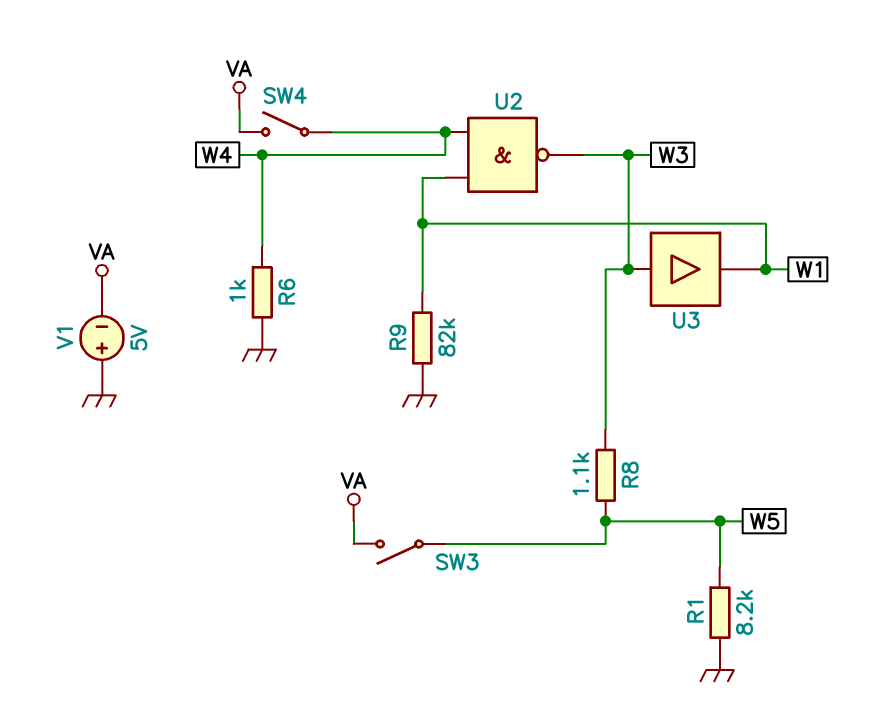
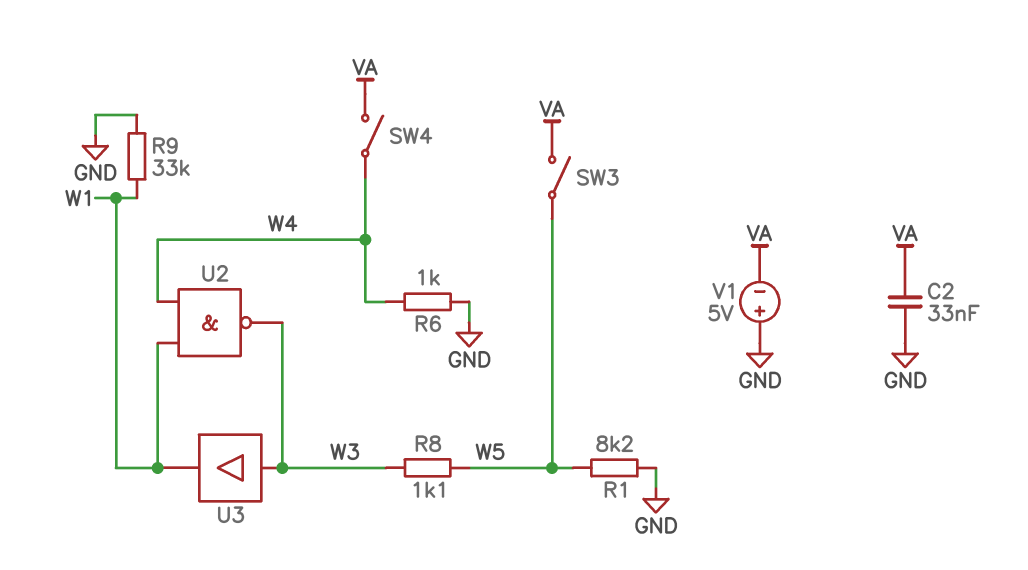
C2: none -> 33nF (GND, VA)
R9: 82k (GND, W1) -> 33k (GND, W1)

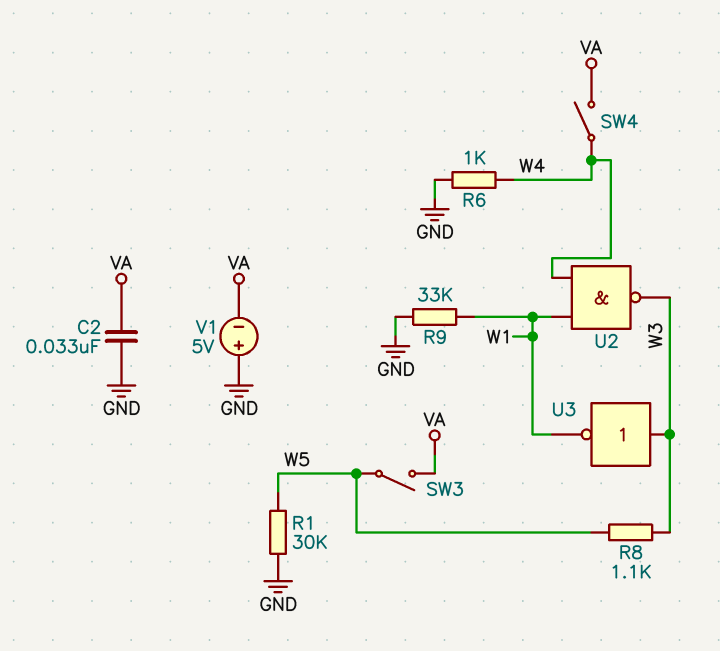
R1: 8.2k (GND, W5) -> 30k (GND, W5)
U3: buffer (in W3, out W1) -> NOT (in W3, out W1)

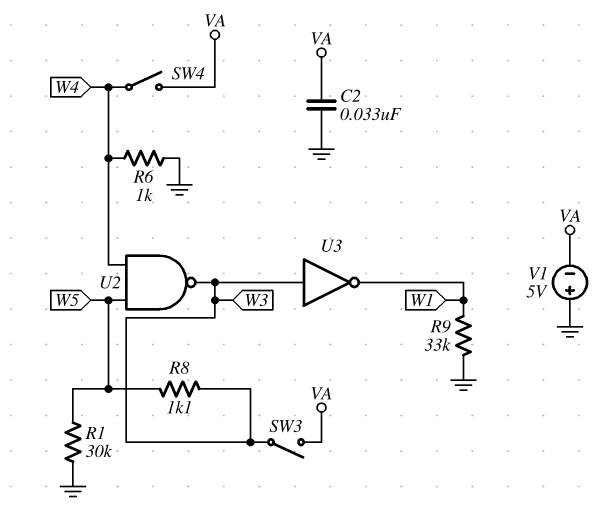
SW3: switch (VA, W5) -> switch (VA, W3)
U2: NAND (in W1, in W4, out W3) -> NAND (in W4, in W5, out W3)

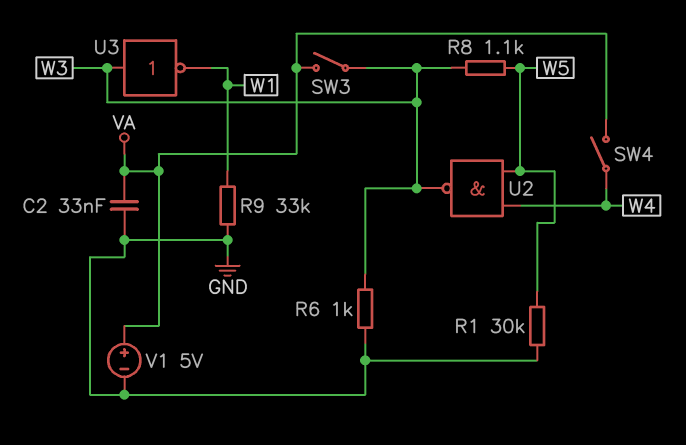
R6: 1k (GND, W4) -> 1k (GND, W3)
V1: 5V (plus GND, minus VA) -> 5V (plus VA, minus GND)

